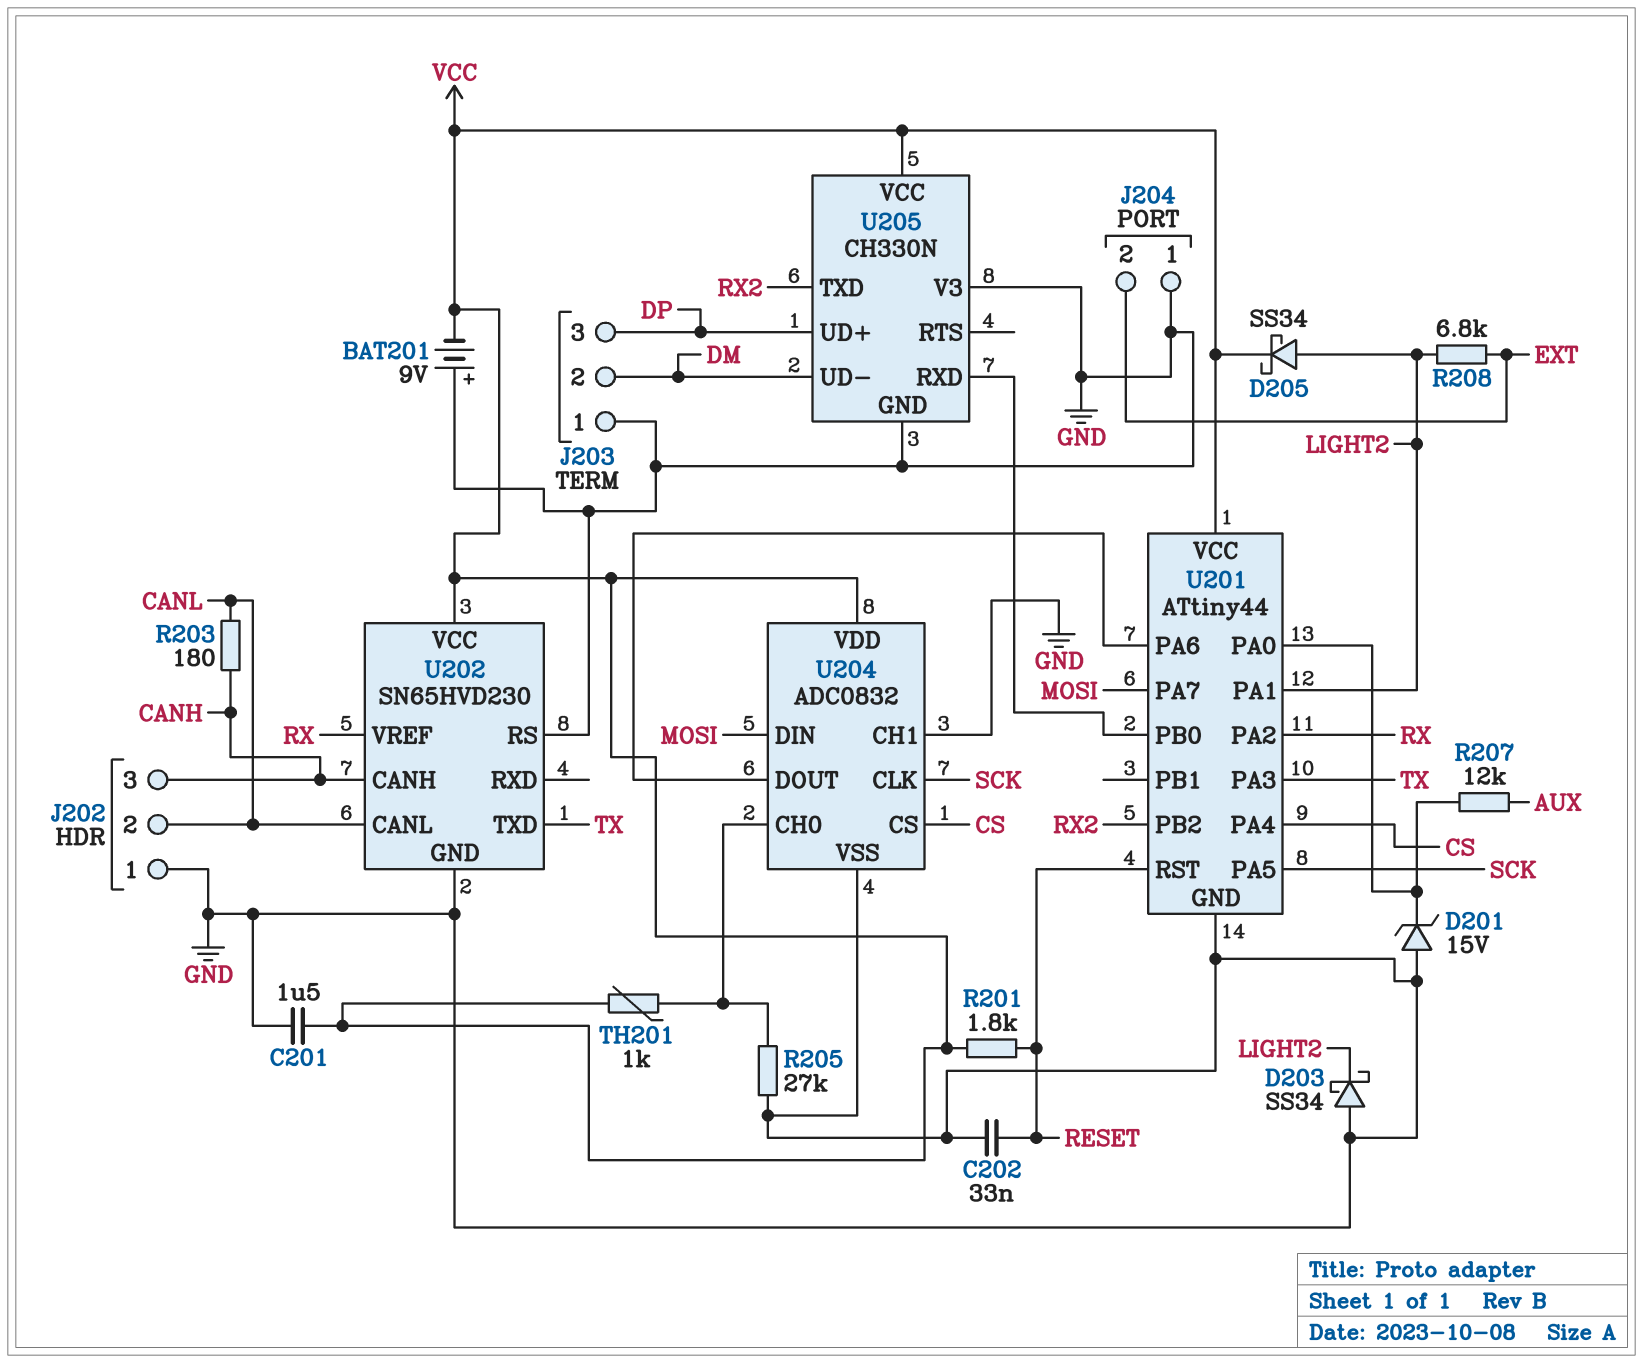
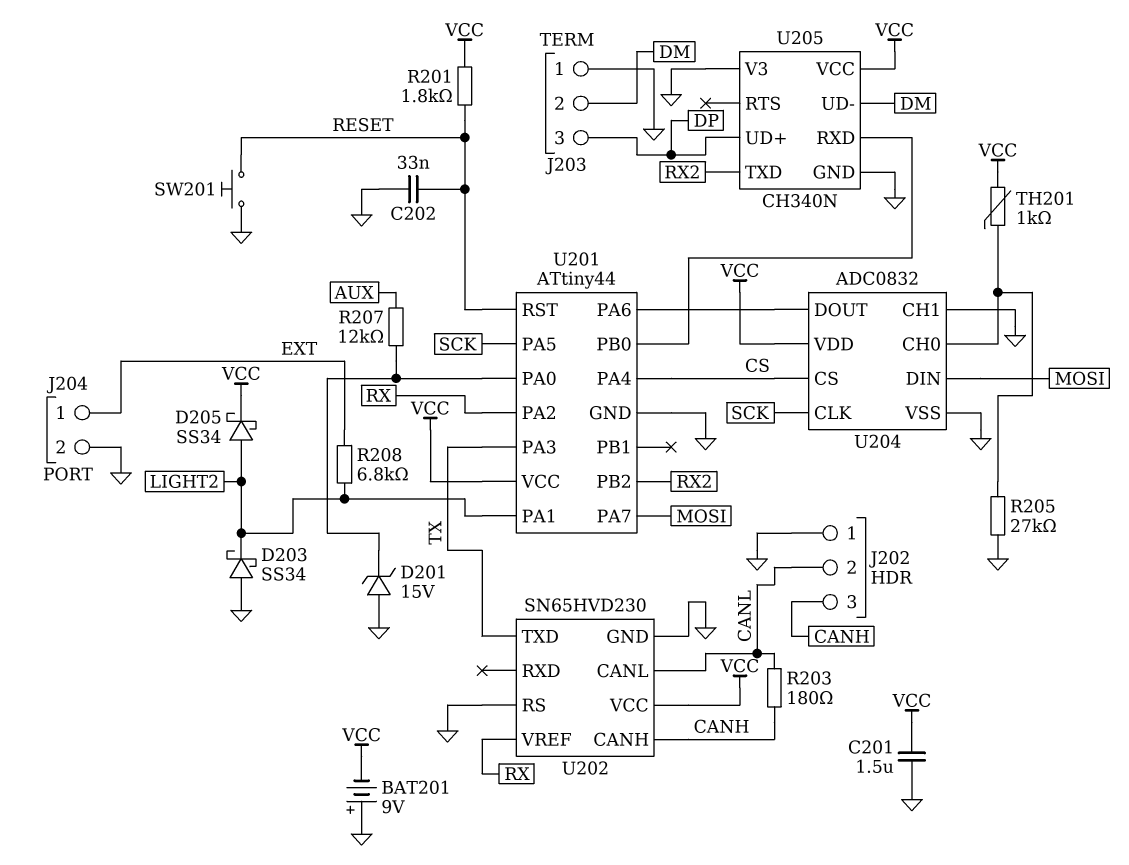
J204 pin 1: GND -> EXT
J204 pin 2: EXT -> GND
SW201: none -> button (GND, RESET)
U205: CH330N -> CH340N

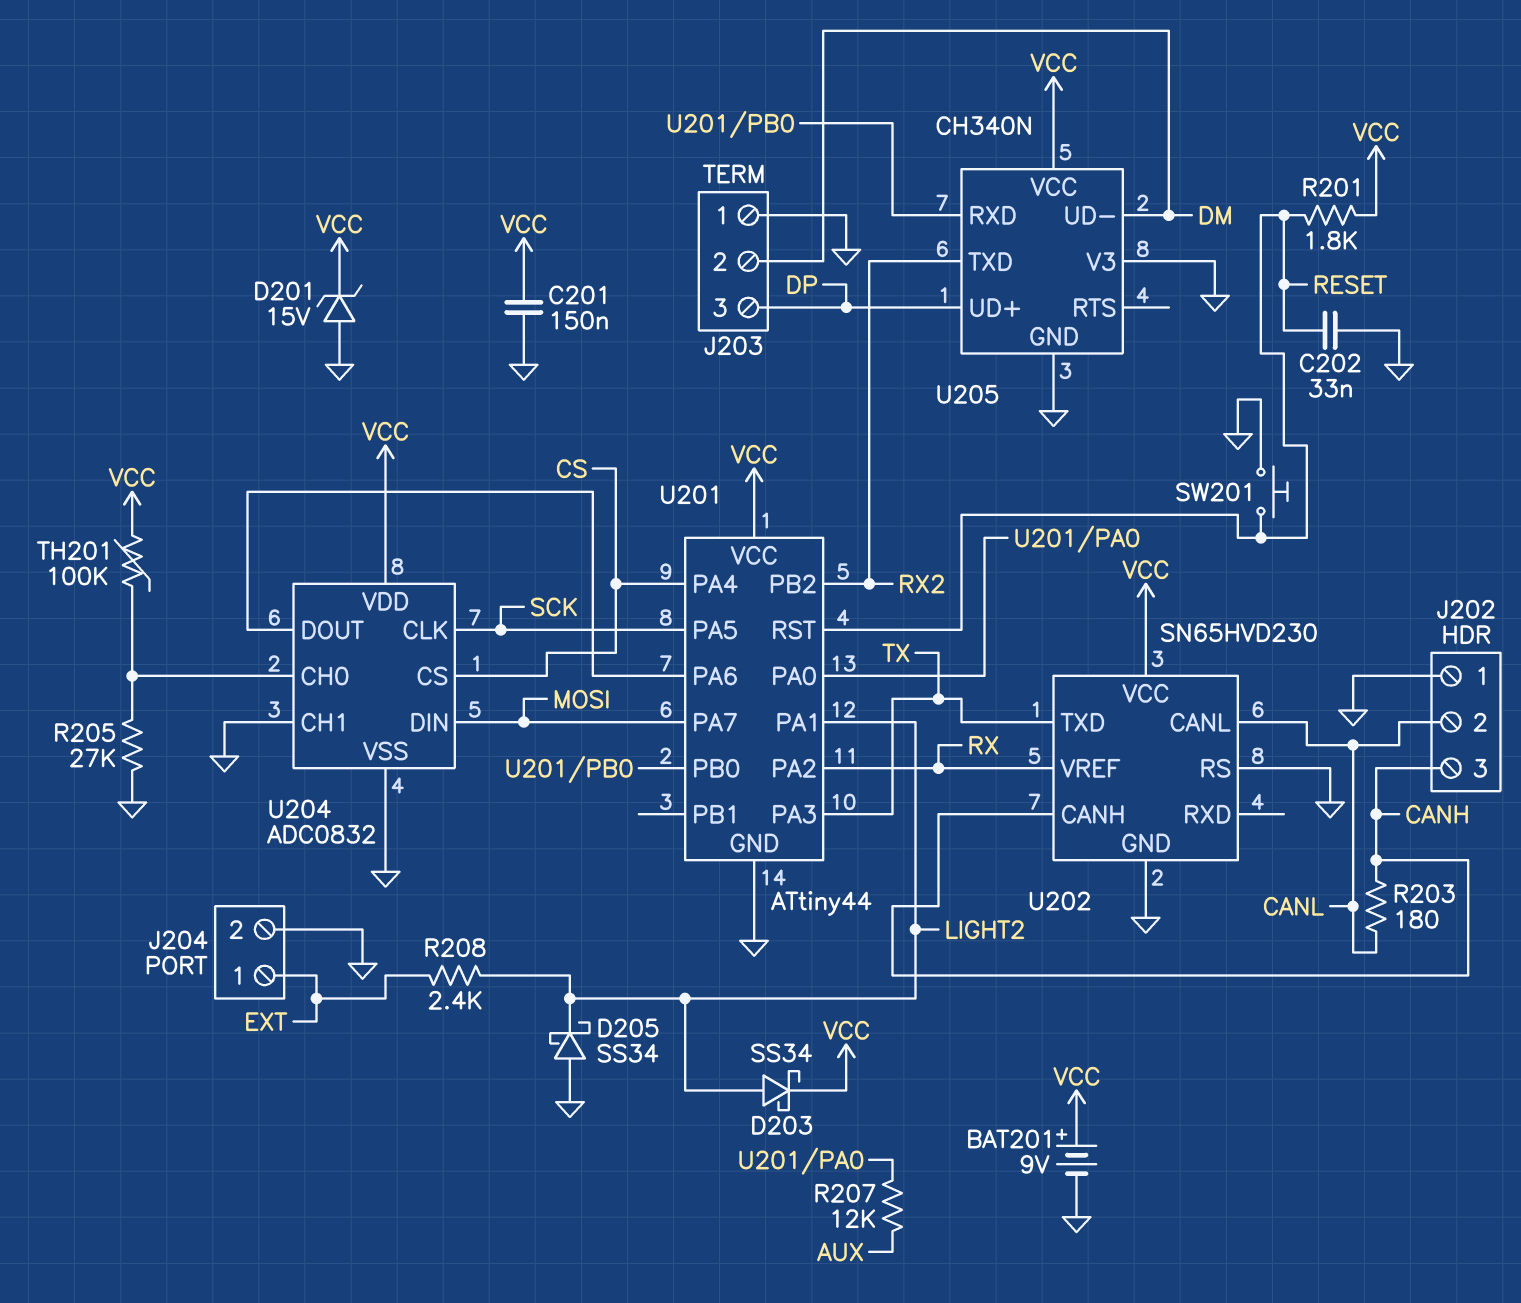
BAT201: 9V (plus GND, minus VCC) -> 9V (plus VCC, minus GND)
C201: 1.5uF (GND, VCC) -> 150nF (GND, VCC)
D201: zener 15V (A GND, K U201/PA0) -> zener 15V (A GND, K VCC)
D203: schottky SS34 (A GND, K LIGHT2) -> schottky SS34 (A LIGHT2, K VCC)
D205: schottky SS34 (A LIGHT2, K VCC) -> schottky SS34 (A GND, K LIGHT2)
R208: 6.8k (EXT, LIGHT2) -> 2.4k (EXT, LIGHT2)
TH201: 1k (U204/CH0, VCC) -> 100k (U204/CH0, VCC)

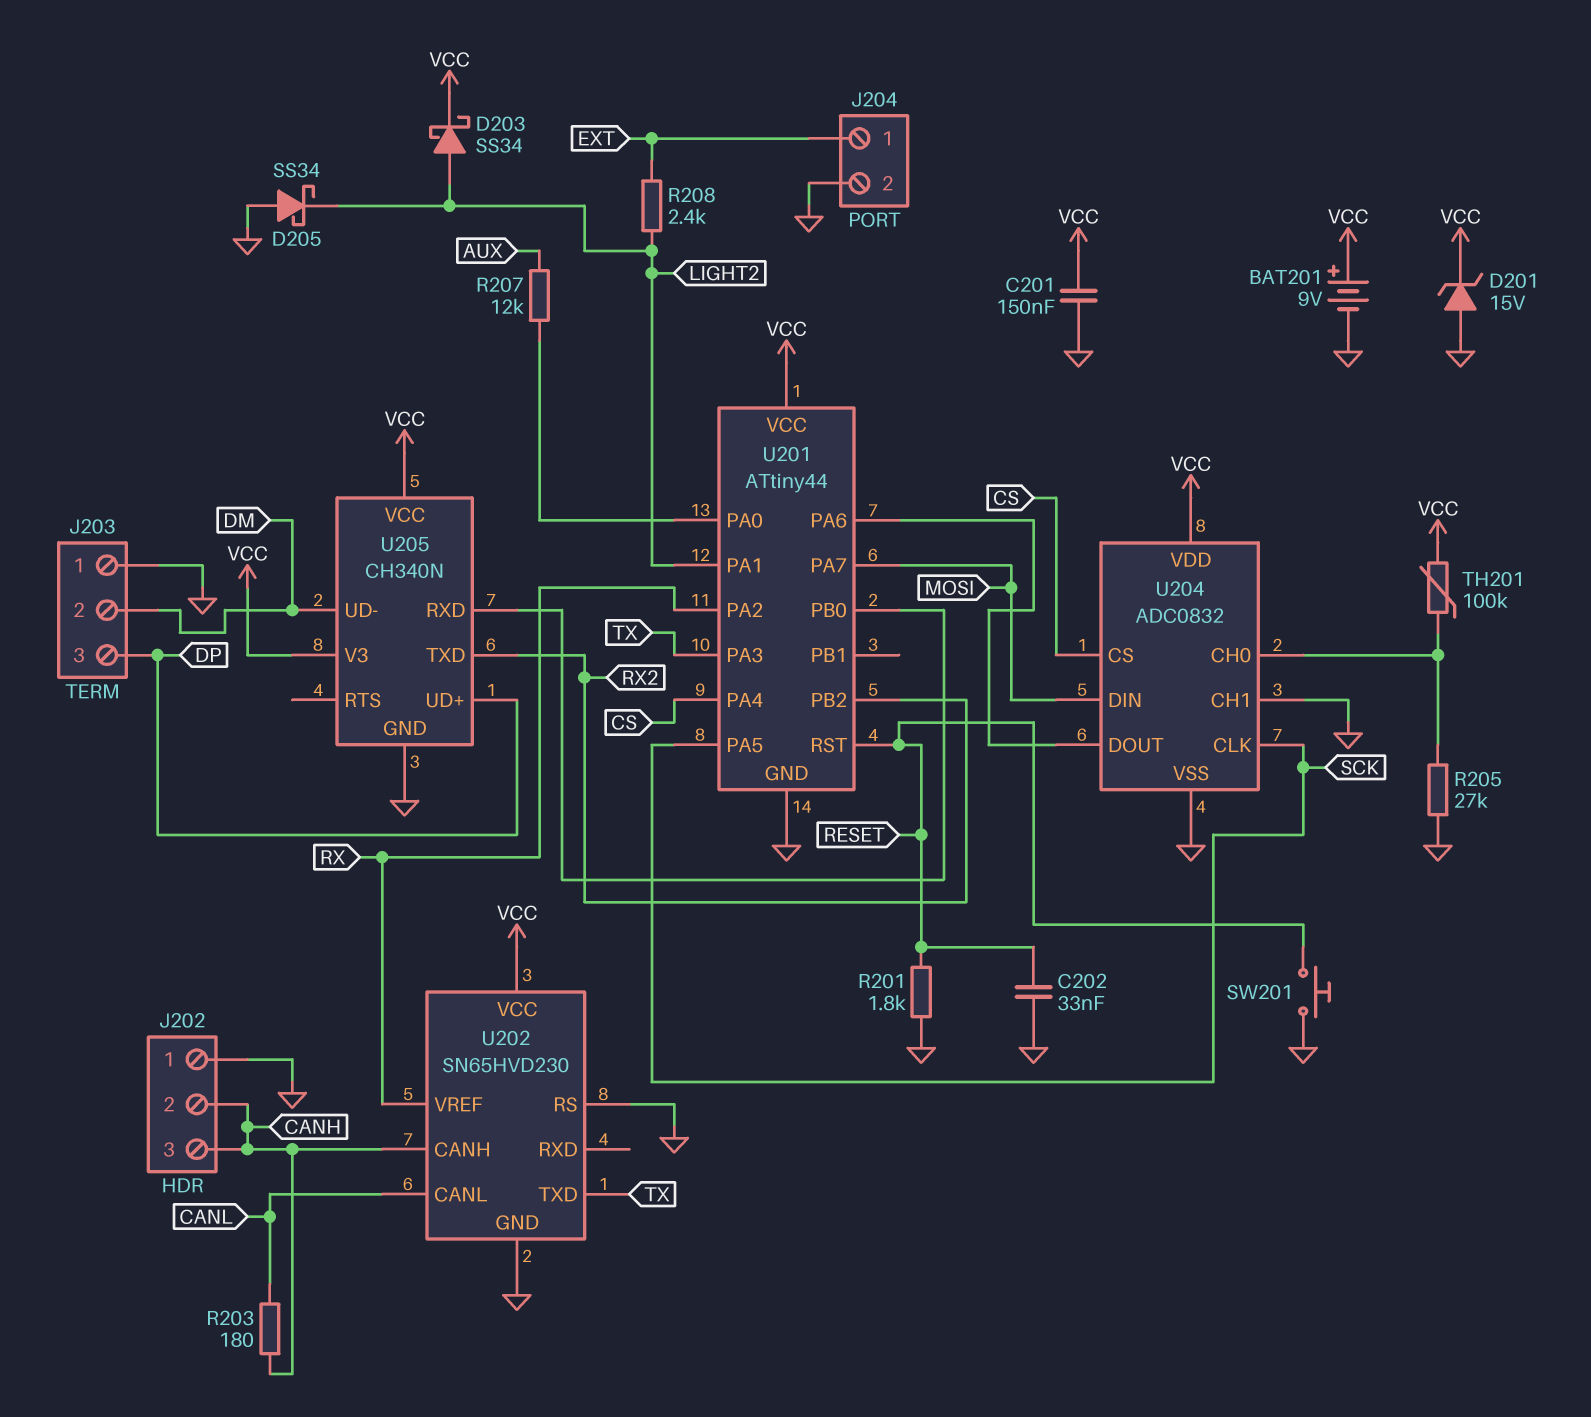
J202 pin 2: CANL -> CANH
R201: 1.8k (RESET, VCC) -> 1.8k (GND, RESET)
U205 pin V3: GND -> VCC

